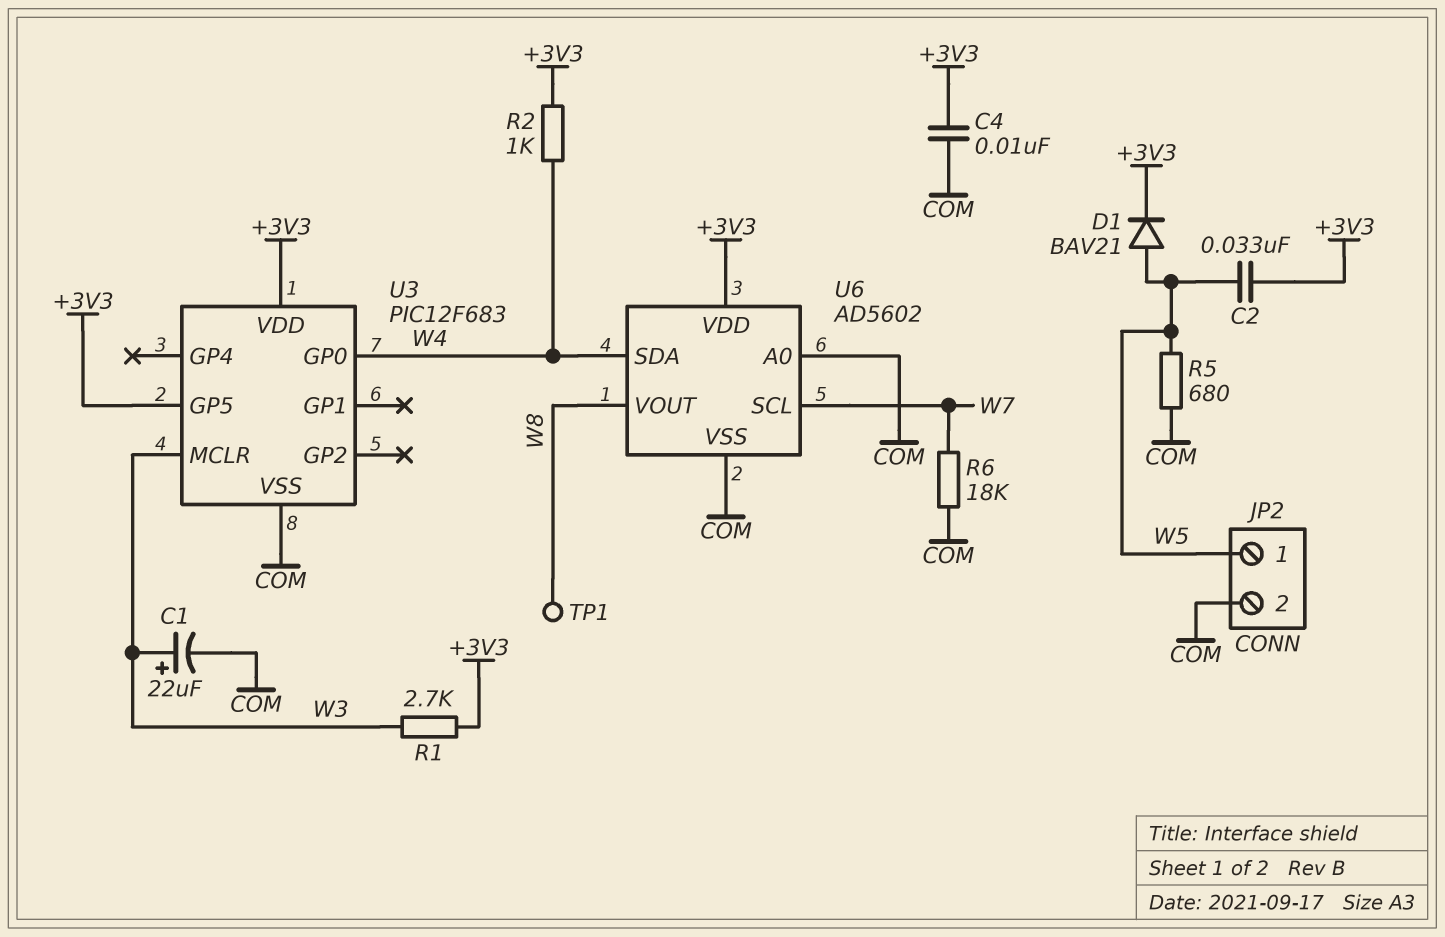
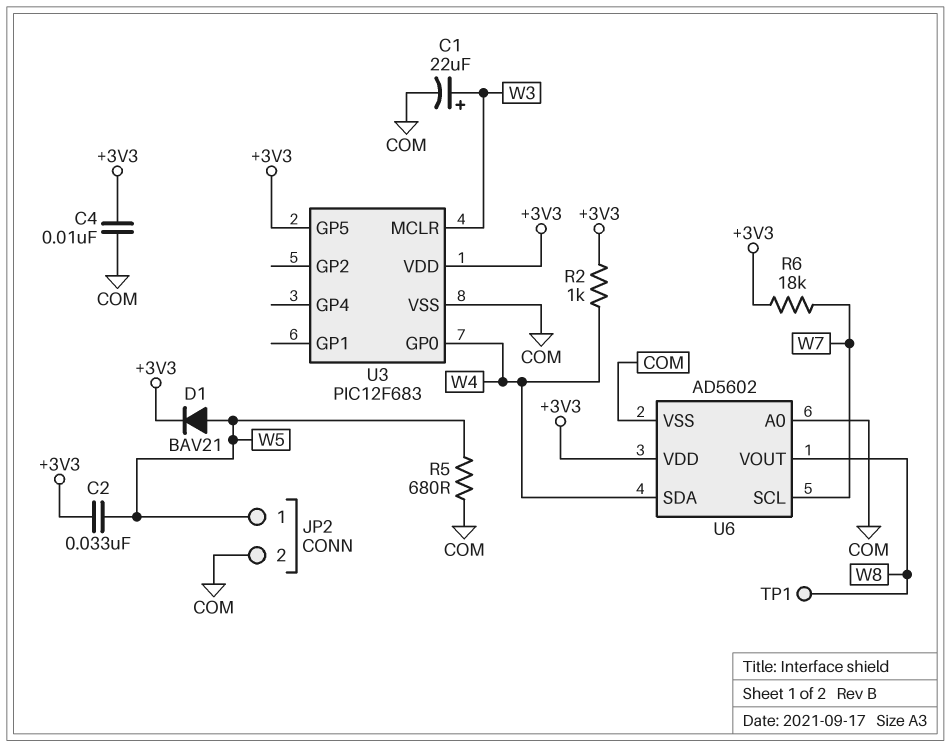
R1: 2.7k (+3V3, W3) -> none
R6: 18k (COM, W7) -> 18k (+3V3, W7)

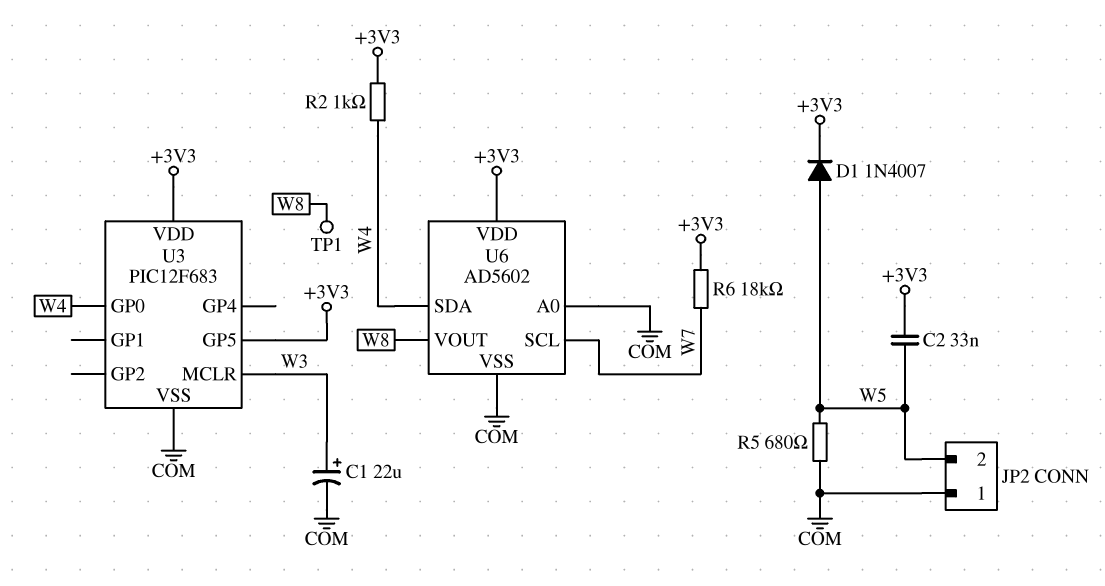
C4: 10nF (+3V3, COM) -> none
D1: diode BAV21 (A W5, K +3V3) -> diode 1N4007 (A W5, K +3V3)
JP2 pin 1: W5 -> COM
JP2 pin 2: COM -> W5

